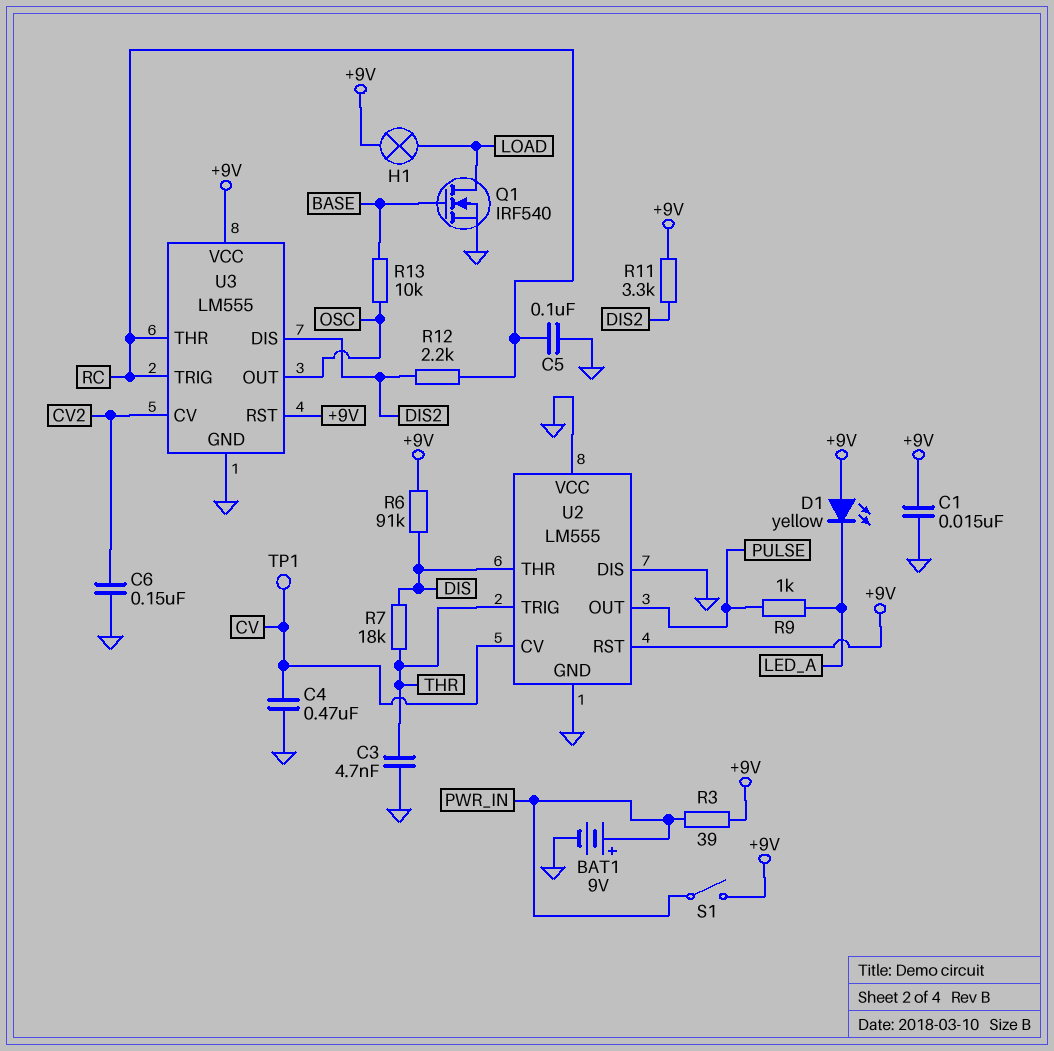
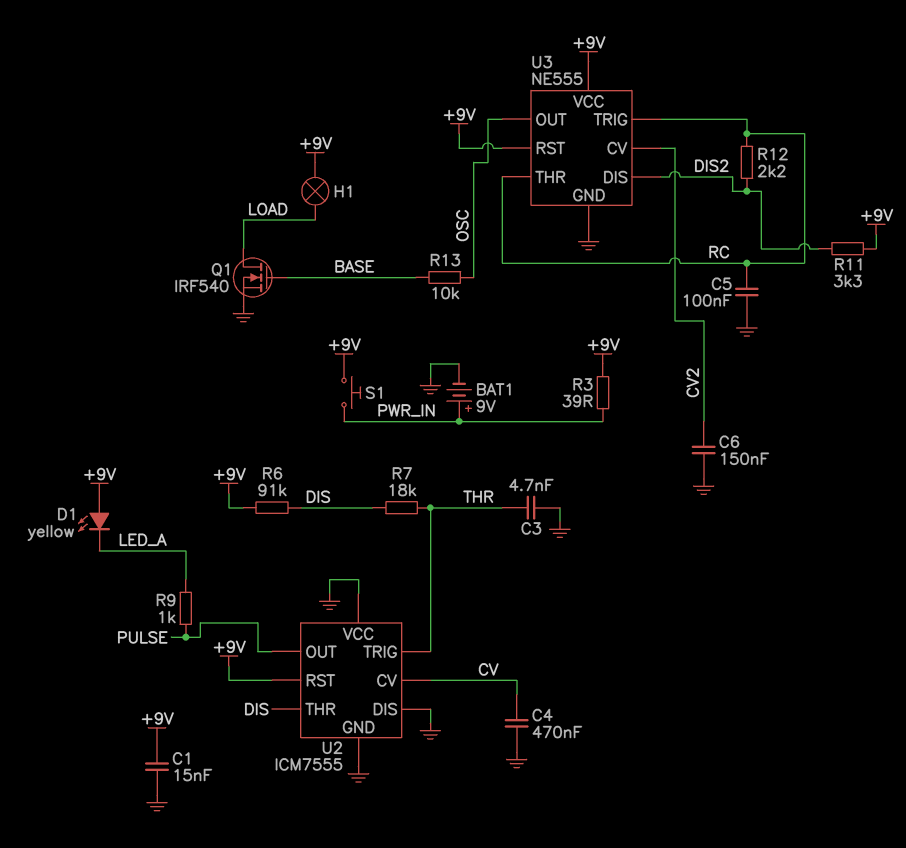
S1: switch (+9V, PWR_IN) -> button (+9V, PWR_IN)
TP1: test point (CV) -> none
U2: LM555 -> ICM7555
U3: LM555 -> NE555

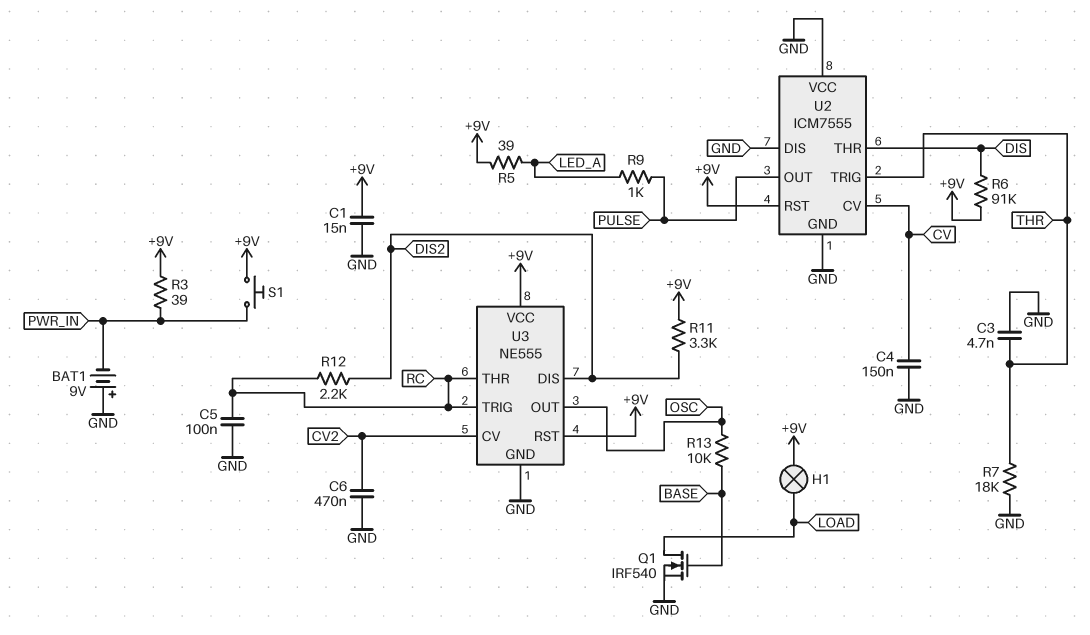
BAT1: 9V (plus PWR_IN, minus GND) -> 9V (plus GND, minus PWR_IN)
C4: 470nF (CV, GND) -> 150nF (CV, GND)
C6: 150nF (CV2, GND) -> 470nF (CV2, GND)
D1: LED yellow (A +9V, K LED_A) -> none
R5: none -> 39 (+9V, LED_A)
R7: 18k (DIS, THR) -> 18k (GND, THR)

